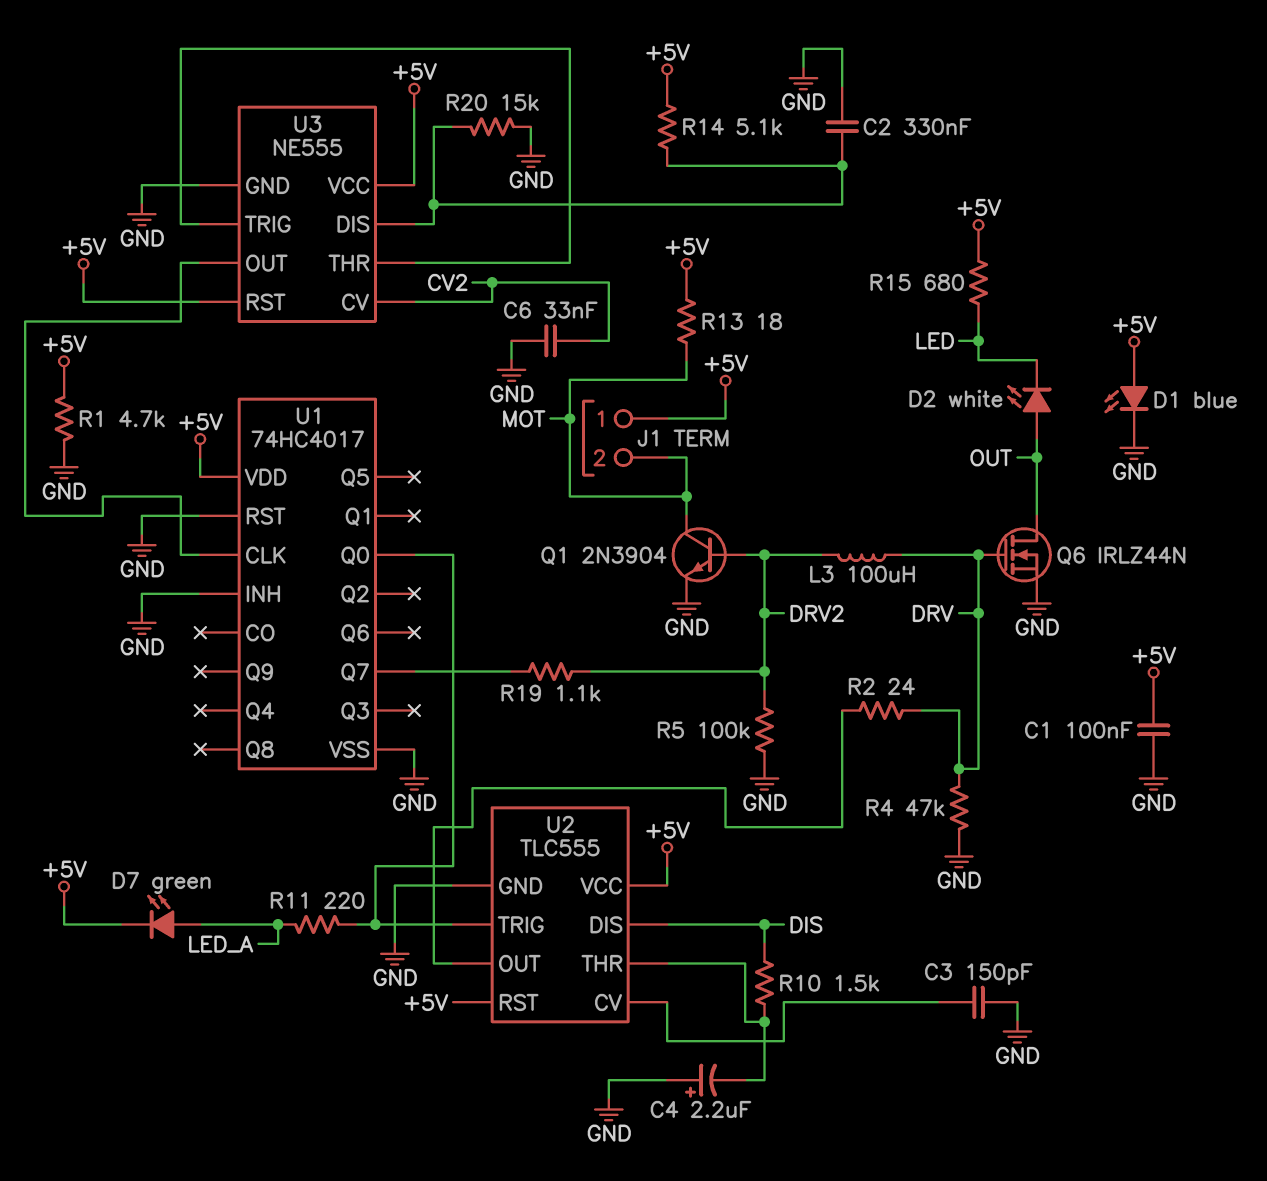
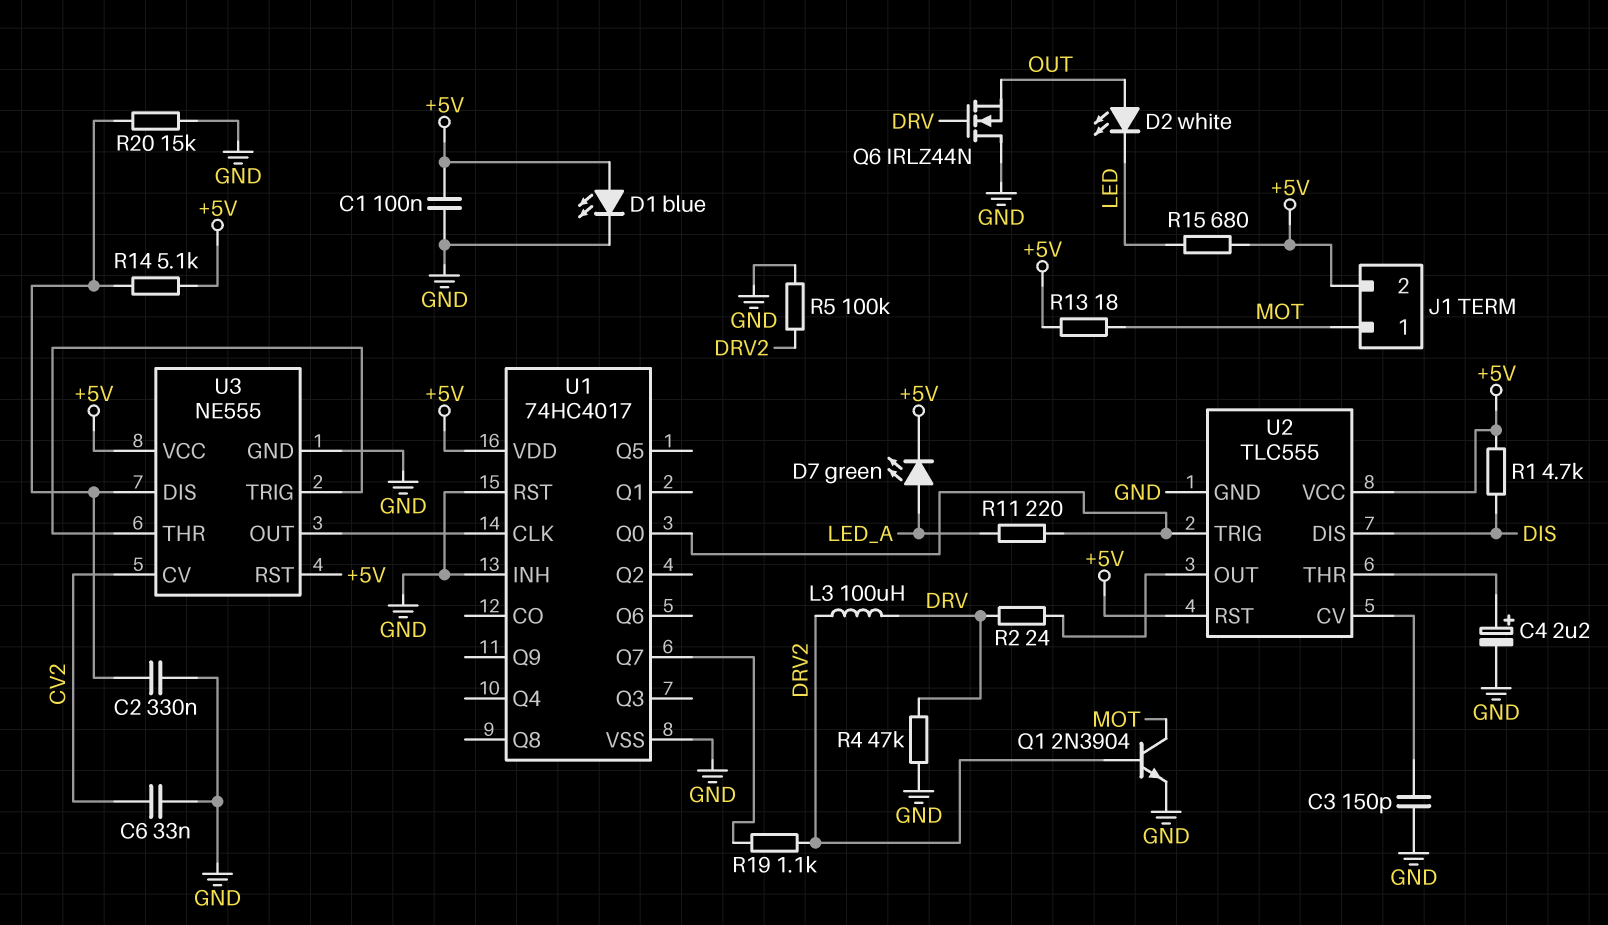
C4: 2.2uF (plus GND, minus U2/THR) -> 2.2uF (plus U2/THR, minus GND)
J1 pin 1: +5V -> MOT
J1 pin 2: MOT -> +5V
Q6: NMOS IRLZ44N (G DRV, D OUT, S GND) -> NMOS IRLZ44N (G DRV, D GND, S OUT)
R1: 4.7k (+5V, GND) -> 4.7k (+5V, DIS)
R10: 1.5k (DIS, U2/THR) -> none

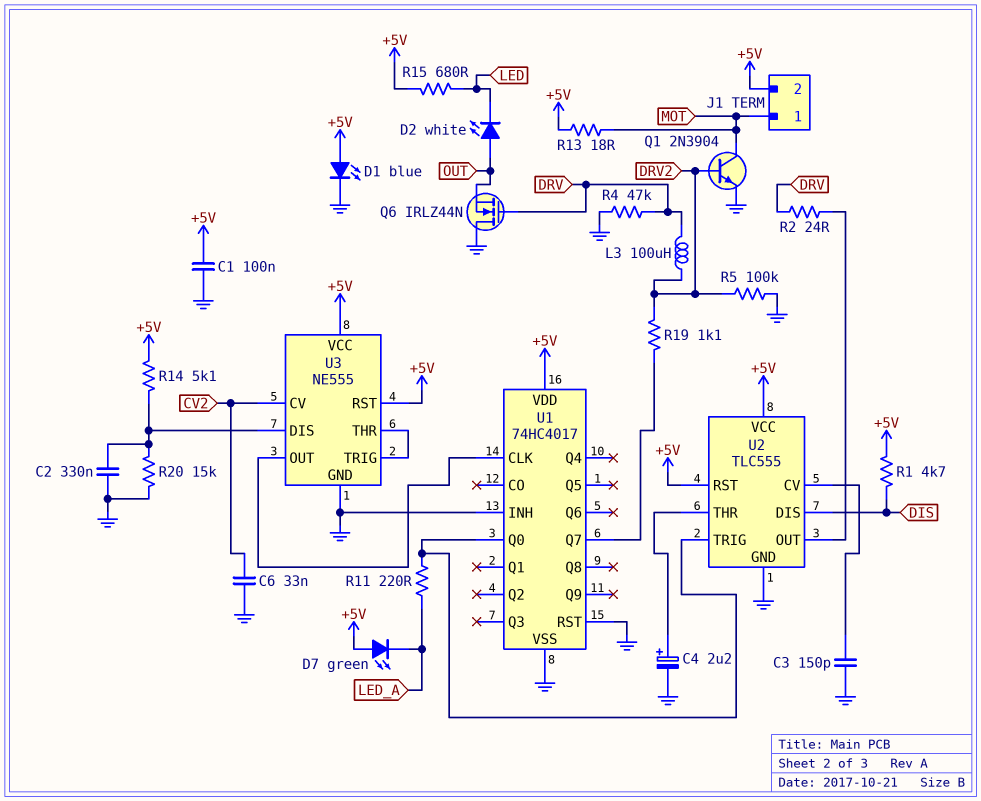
D7: LED green (A LED_A, K +5V) -> LED green (A +5V, K LED_A)

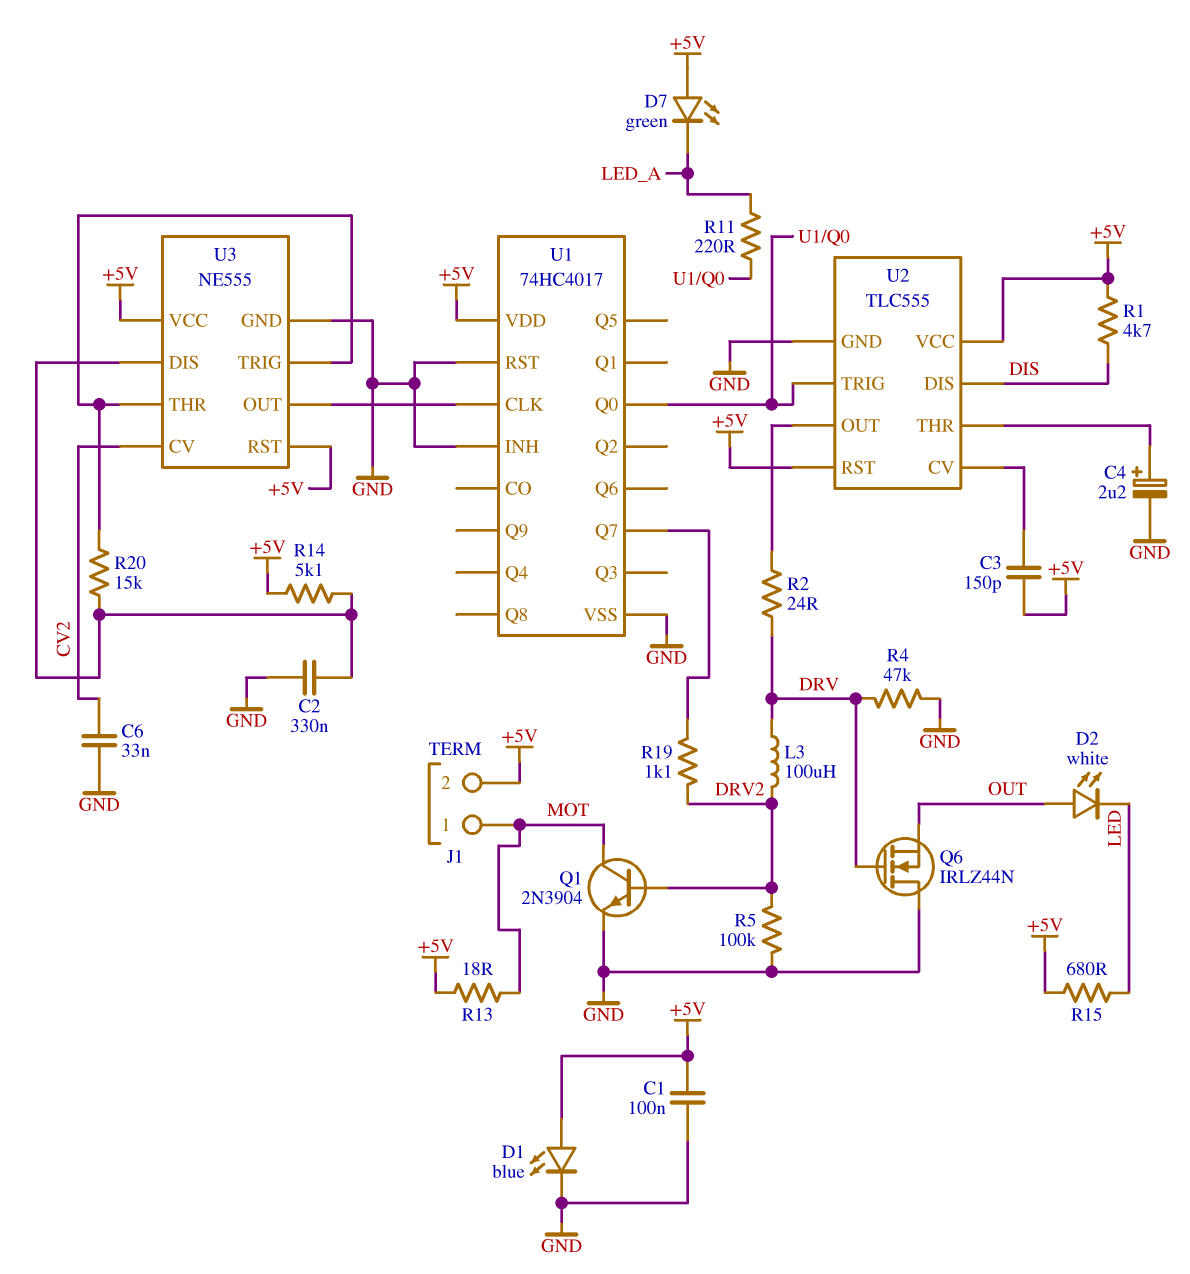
C3: 150pF (GND, U2/CV) -> 150pF (+5V, U2/CV)
R20: 15k (GND, U3/DIS) -> 15k (U3/DIS, U3/THR)

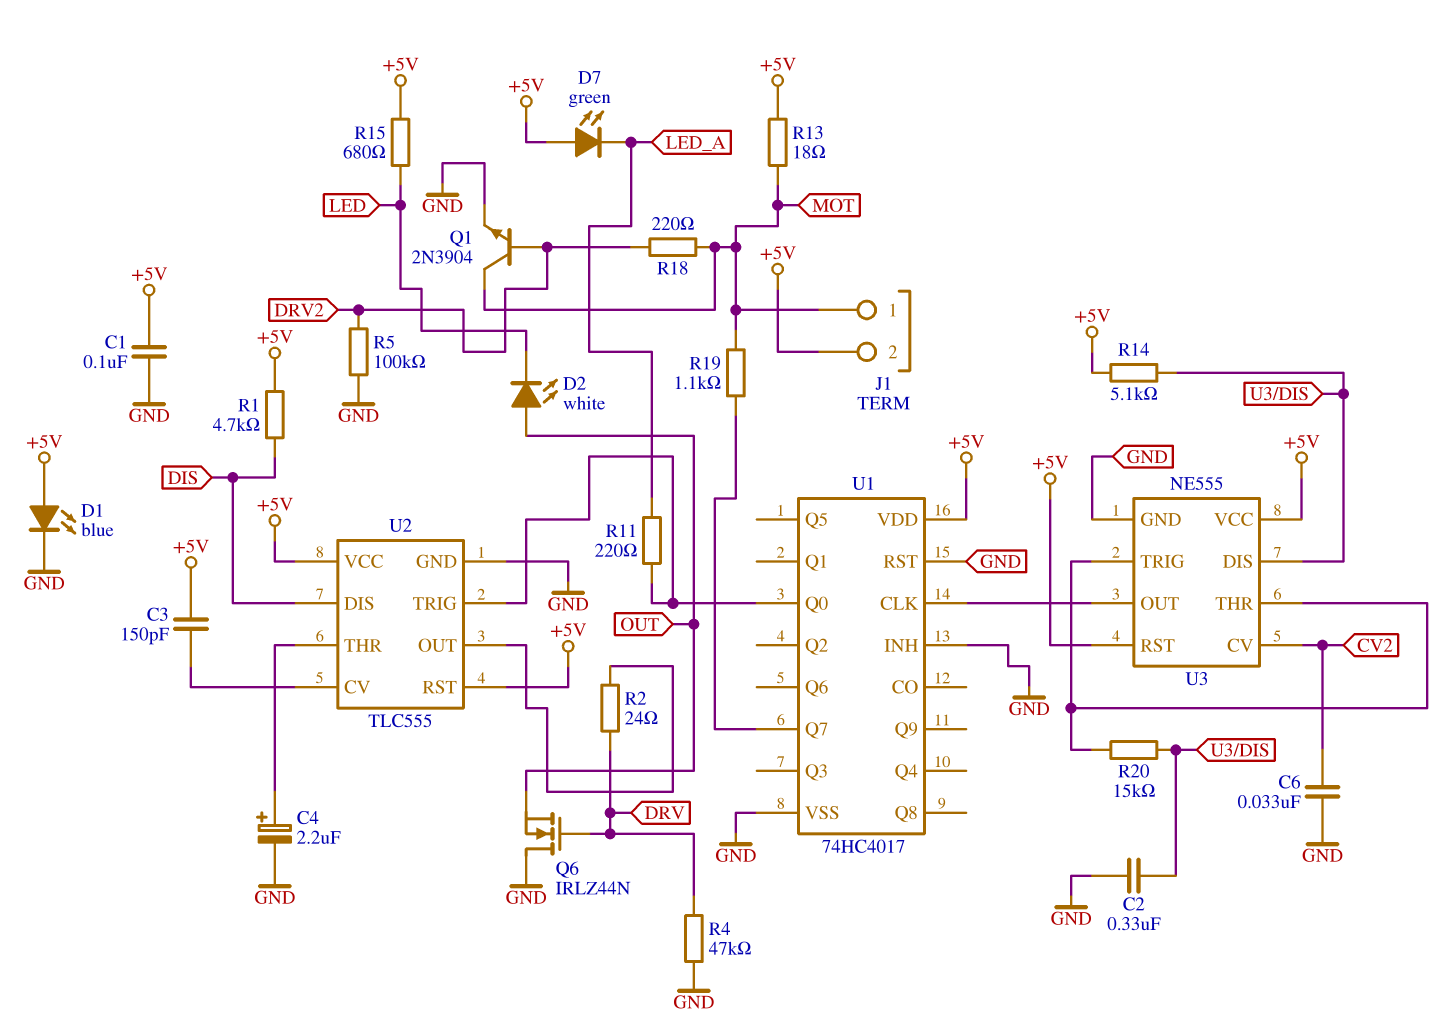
L3: 100uH (DRV, DRV2) -> none
R18: none -> 220 (DRV2, MOT)
R19: 1.1k (DRV2, U1/Q7) -> 1.1k (MOT, U1/Q7)

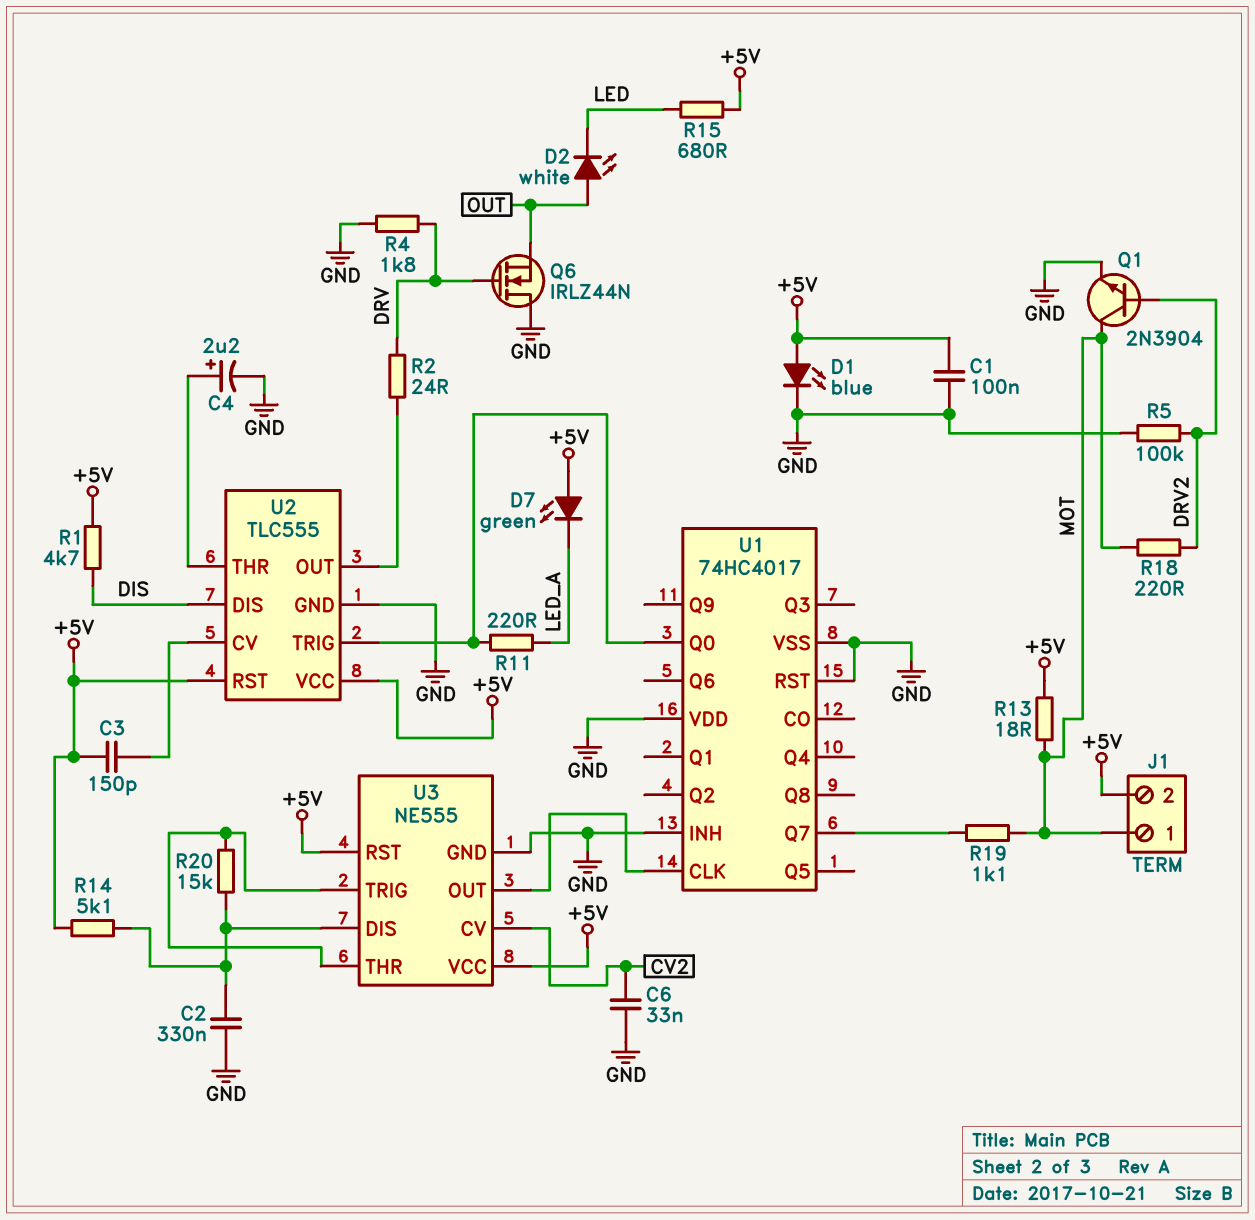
R4: 47k (DRV, GND) -> 1.8k (DRV, GND)
U1 pin VDD: +5V -> GND

